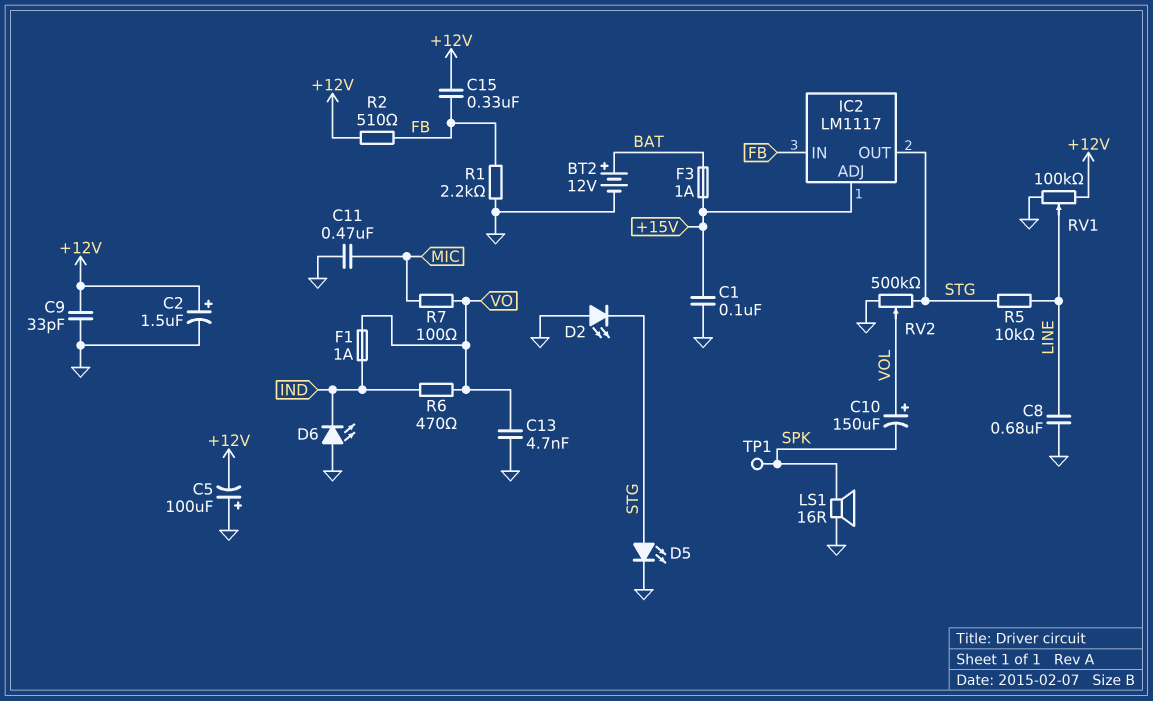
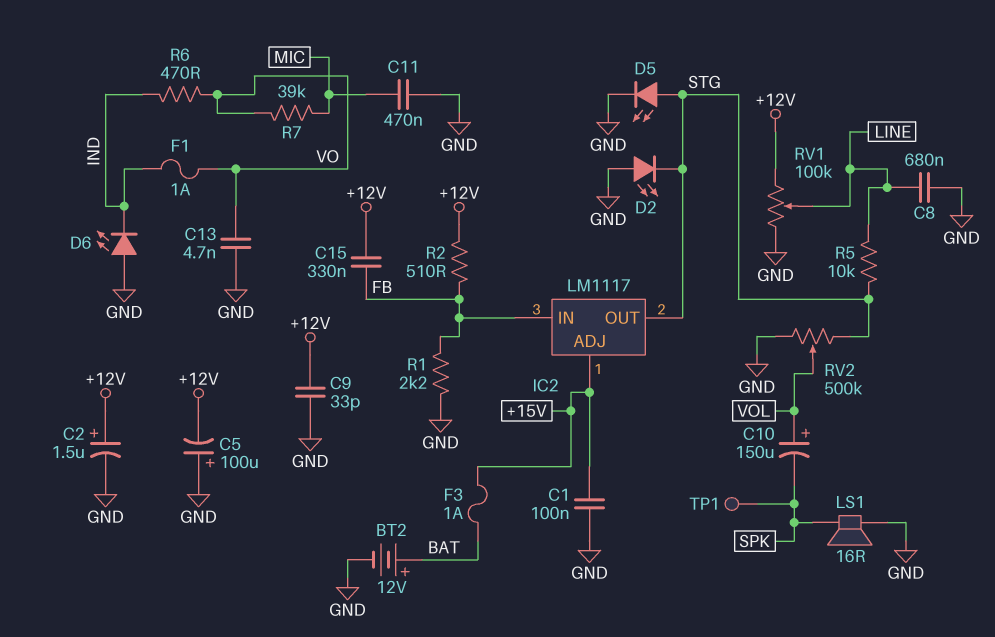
R7: 100 (MIC, VO) -> 39k (MIC, VO)

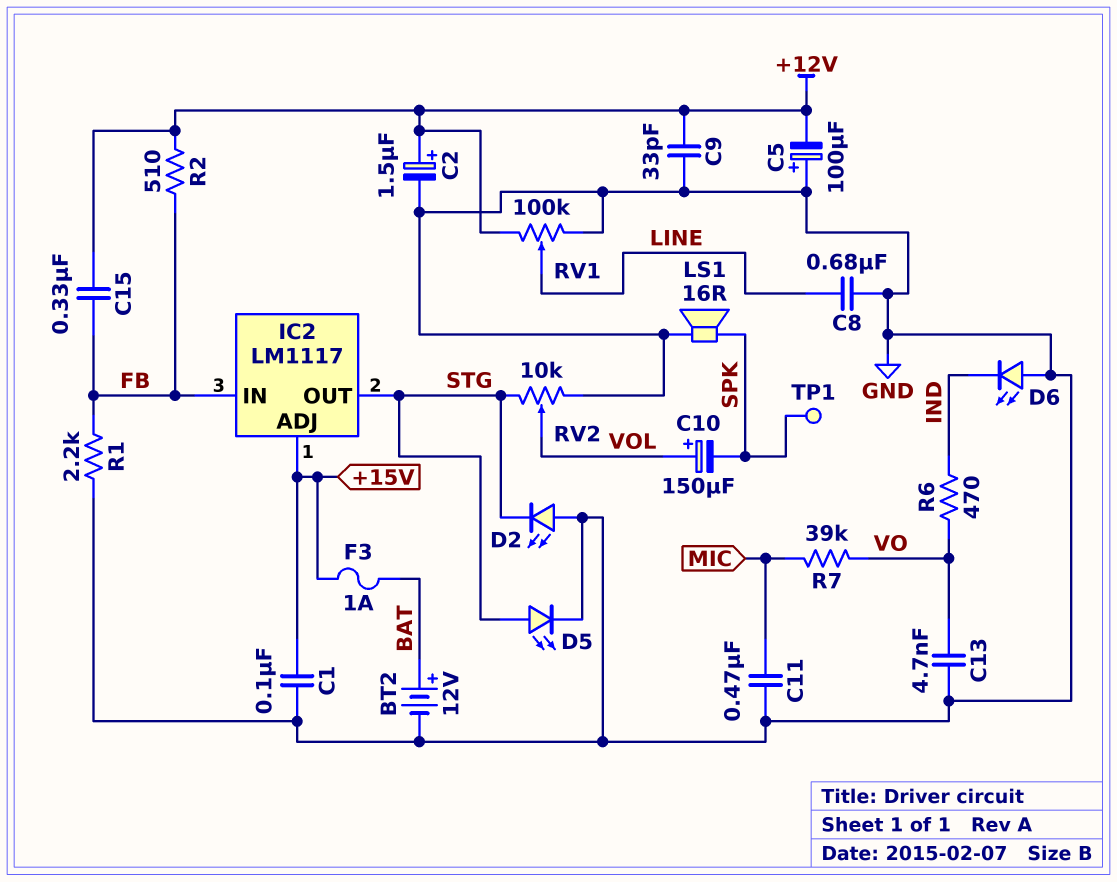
F1: 1A (IND, VO) -> none
R5: 10k (LINE, STG) -> none
RV2: 500k (GND, STG, wiper VOL) -> 10k (GND, STG, wiper VOL)

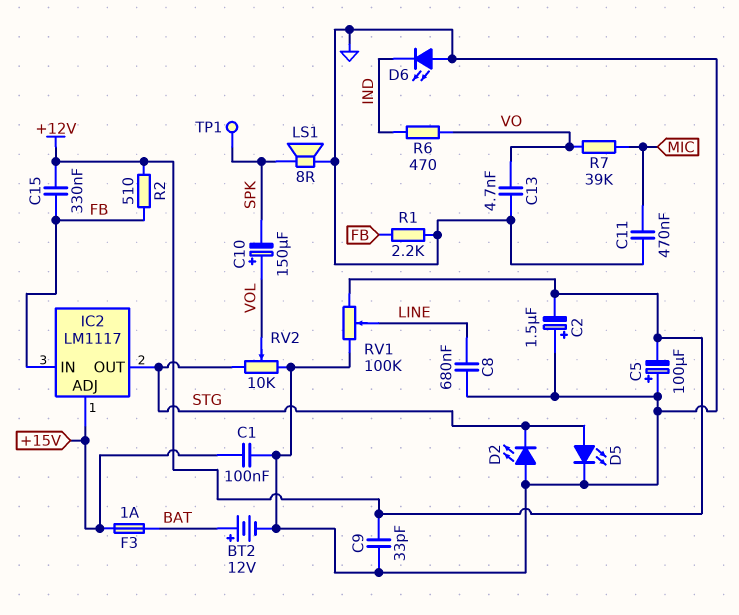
C2: 1.5uF (plus +12V, minus GND) -> 1.5uF (plus GND, minus +12V)
LS1: speaker 16R (GND, SPK) -> speaker 8R (GND, SPK)

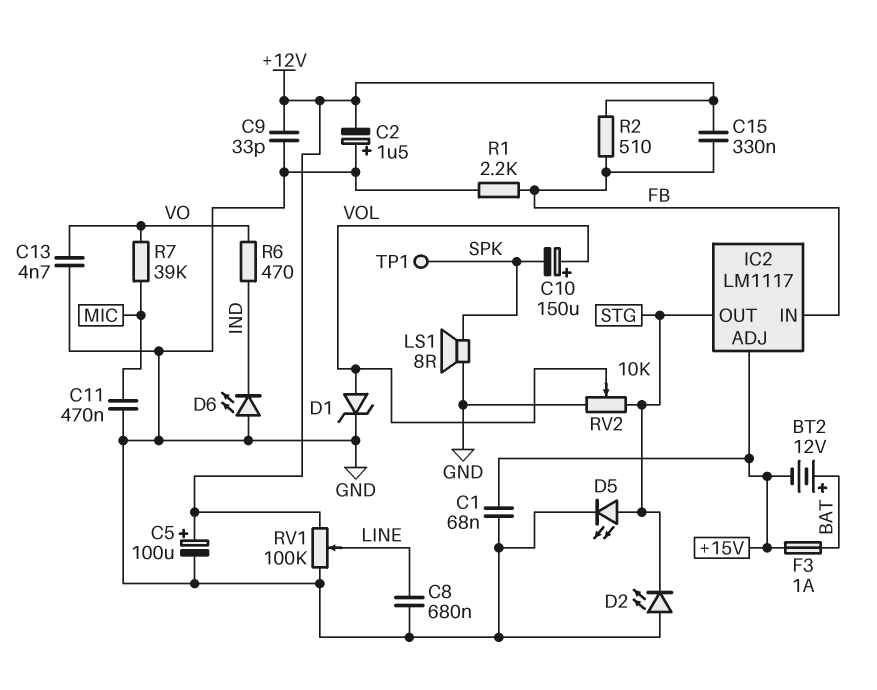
BT2: 12V (plus BAT, minus GND) -> 12V (plus BAT, minus +15V)
C1: 100nF (+15V, GND) -> 68nF (+15V, GND)
C5: 100uF (plus GND, minus +12V) -> 100uF (plus +12V, minus GND)
D1: none -> zener (A VOL, K GND)

